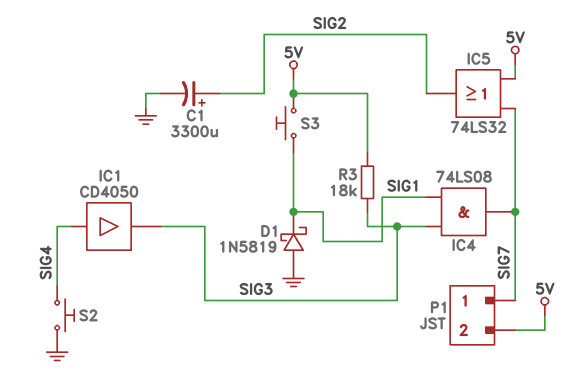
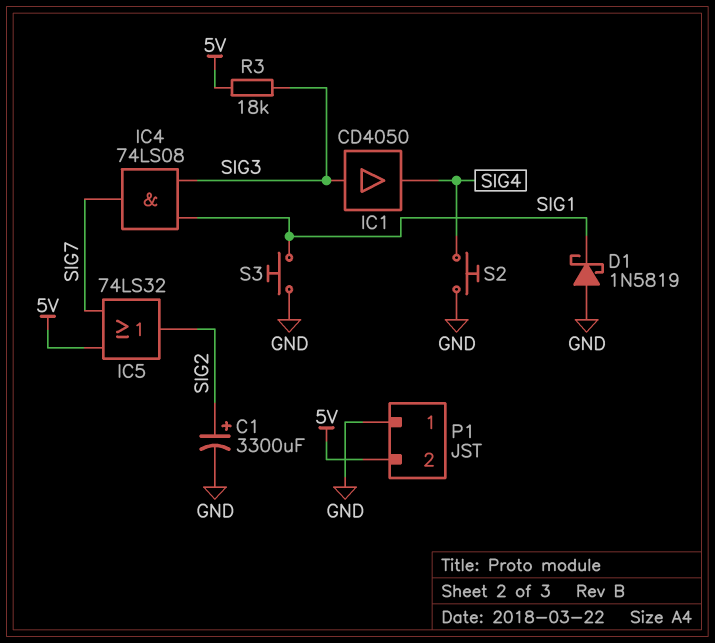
IC1: buffer CD4050 (in SIG4, out SIG3) -> buffer CD4050 (in SIG3, out SIG4)
P1 pin 1: SIG7 -> GND
S3: button (5V, SIG1) -> button (GND, SIG1)

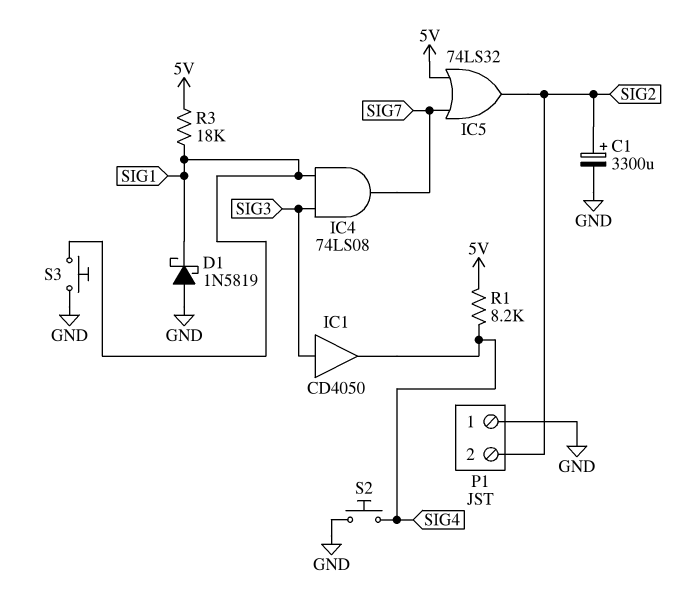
P1 pin 2: 5V -> SIG2
R1: none -> 8.2k (5V, SIG4)
R3: 18k (5V, SIG3) -> 18k (5V, SIG1)

